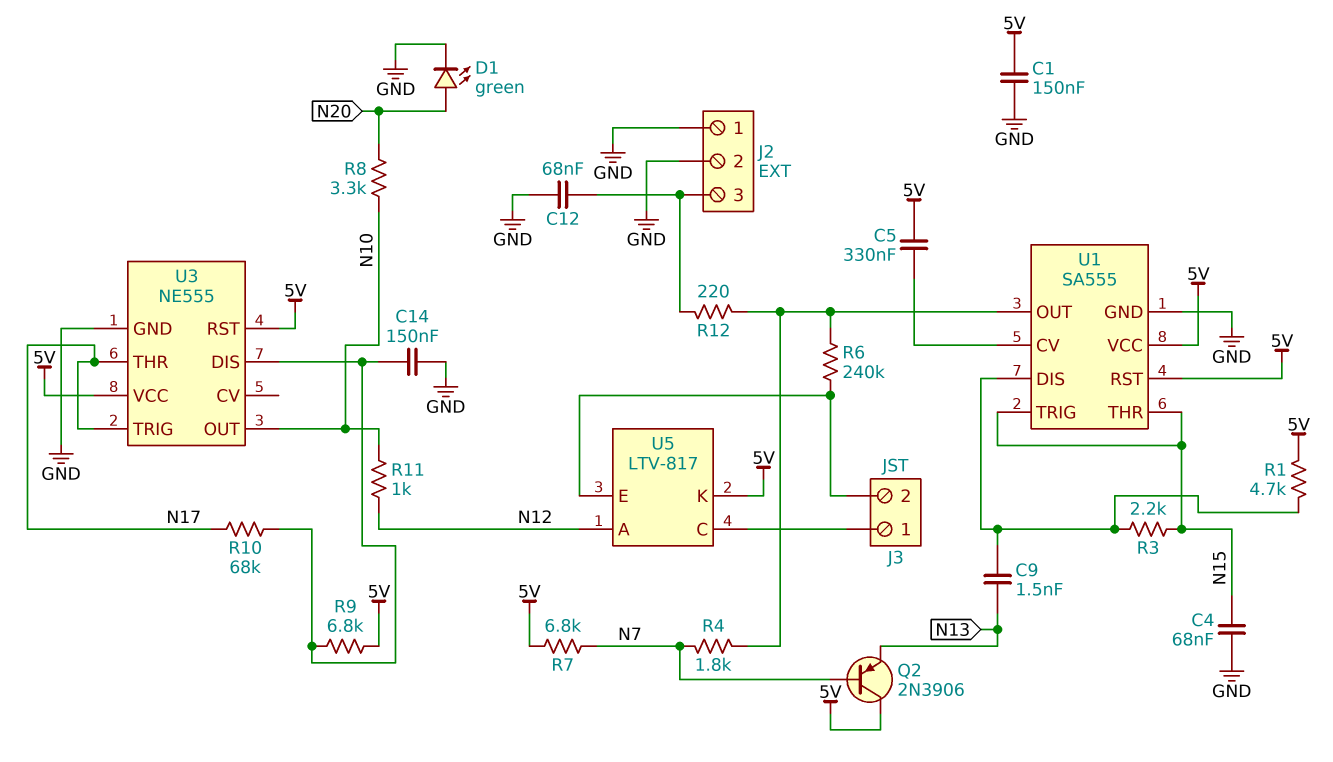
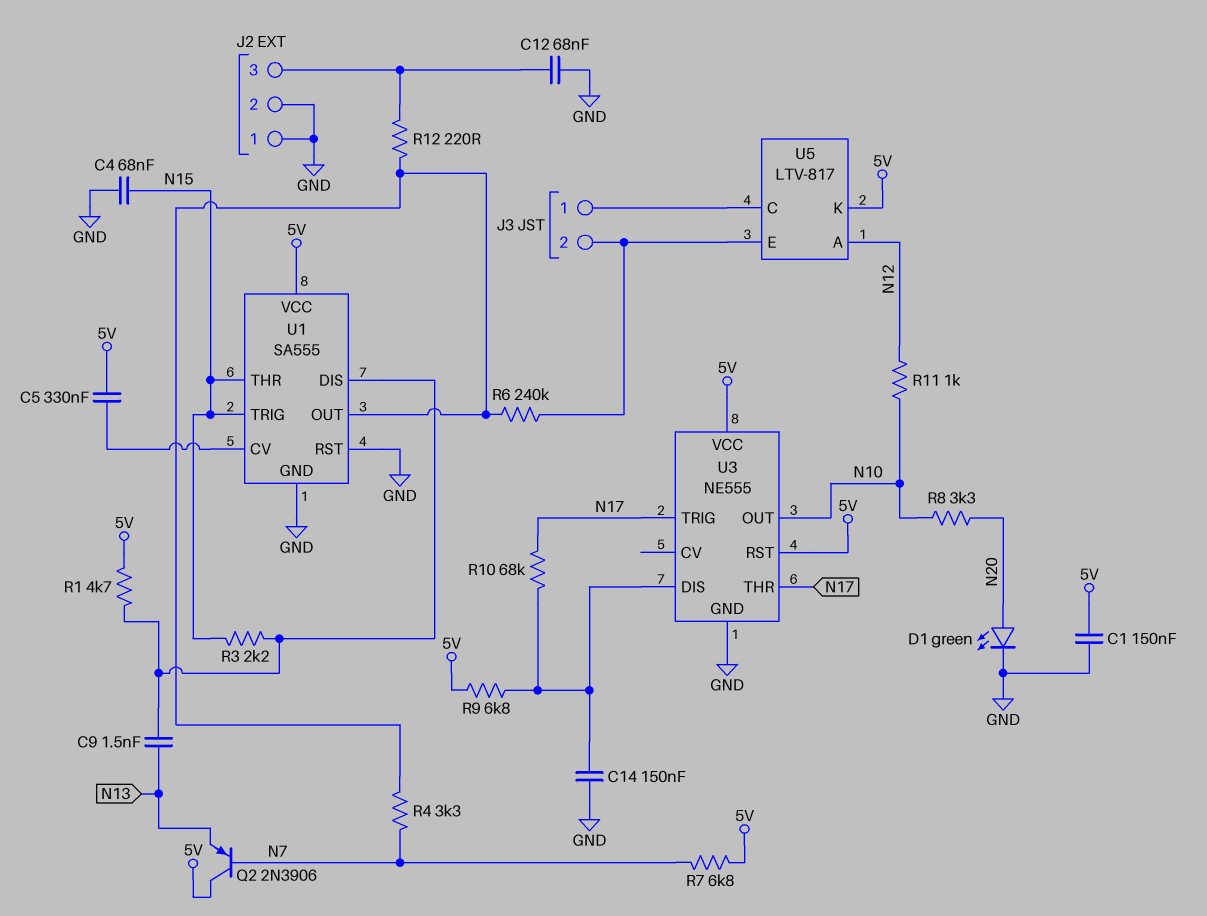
R4: 1.8k (N7, U1/OUT) -> 3.3k (N7, U1/OUT)
U1 pin RST: 5V -> GND

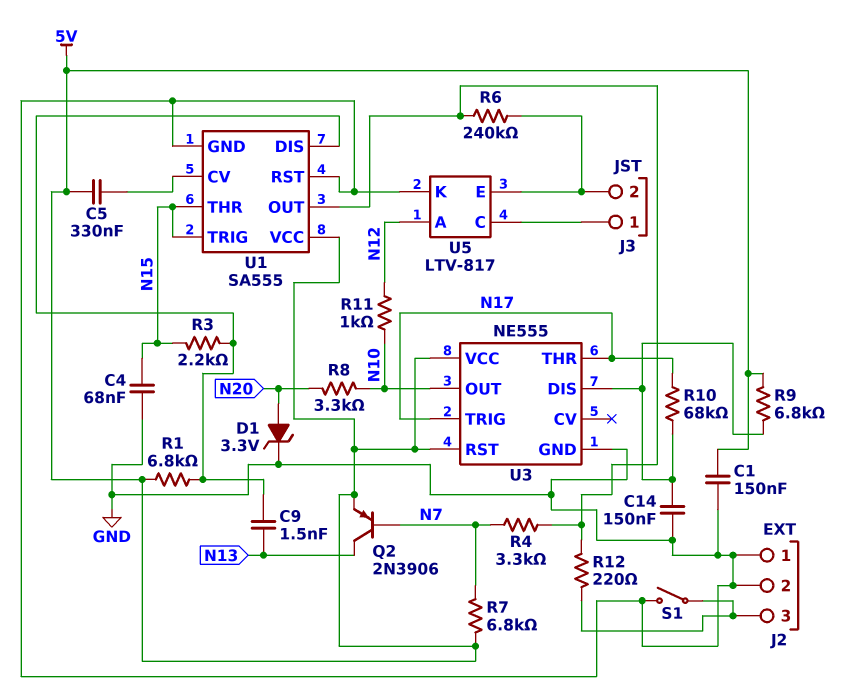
C12: 68nF (GND, J2/3) -> none
D1: LED green (A N20, K GND) -> zener 3.3V (A N20, K GND)
Q2: PNP 2N3906 (B N7, C 5V, E N13) -> PNP 2N3906 (B N7, C N13, E 5V)
R1: 4.7k (5V, U1/DIS) -> 6.8k (5V, U1/DIS)
S1: none -> switch (GND, J2/3)
U5 pin K: 5V -> GND

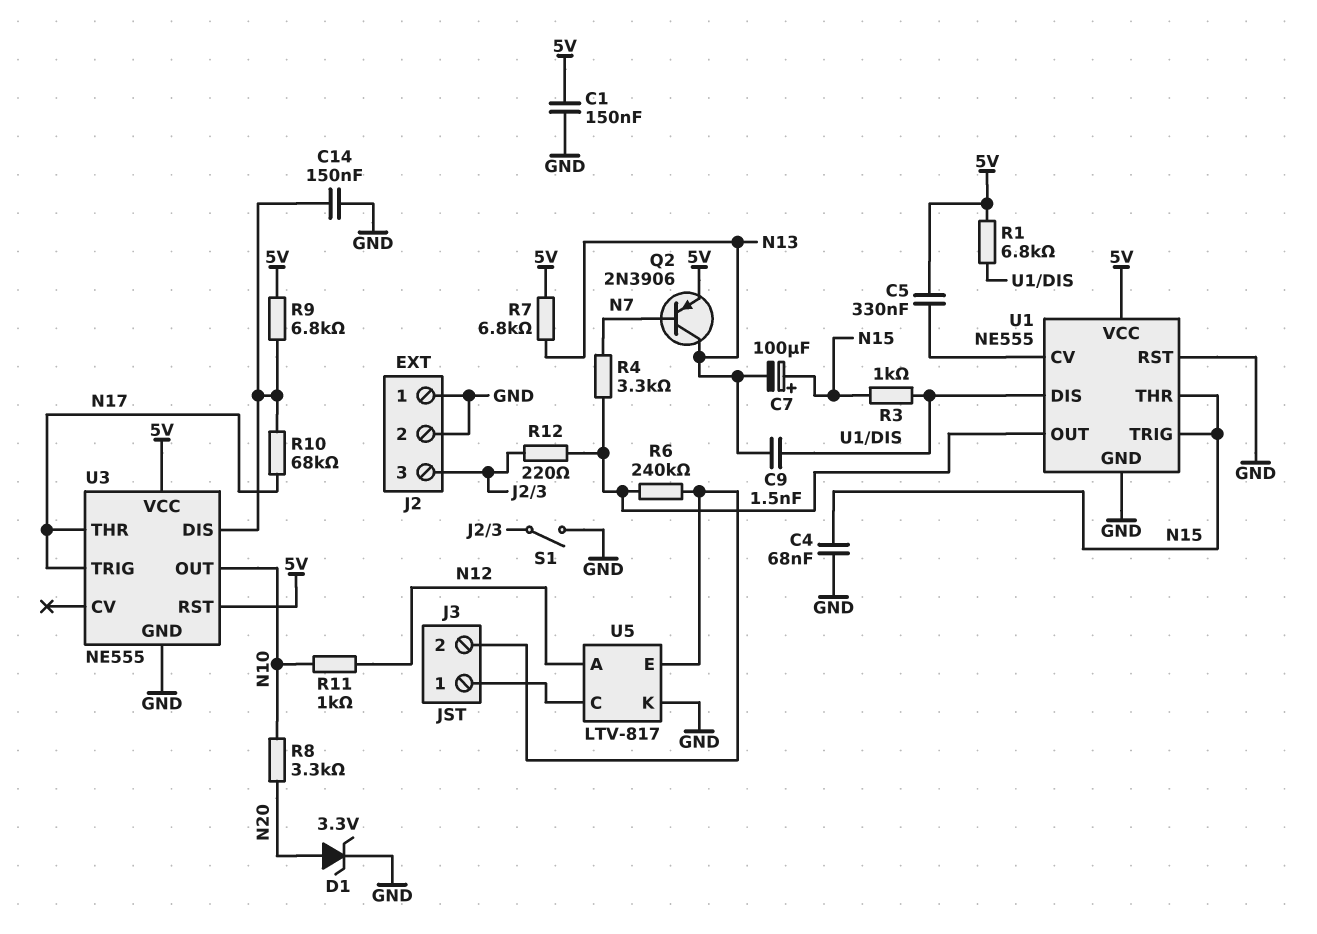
C7: none -> 100uF (plus N15, minus N13)
R3: 2.2k (N15, U1/DIS) -> 1k (N15, U1/DIS)
R7: 6.8k (5V, N7) -> 6.8k (5V, N13)
U1: SA555 -> NE555

